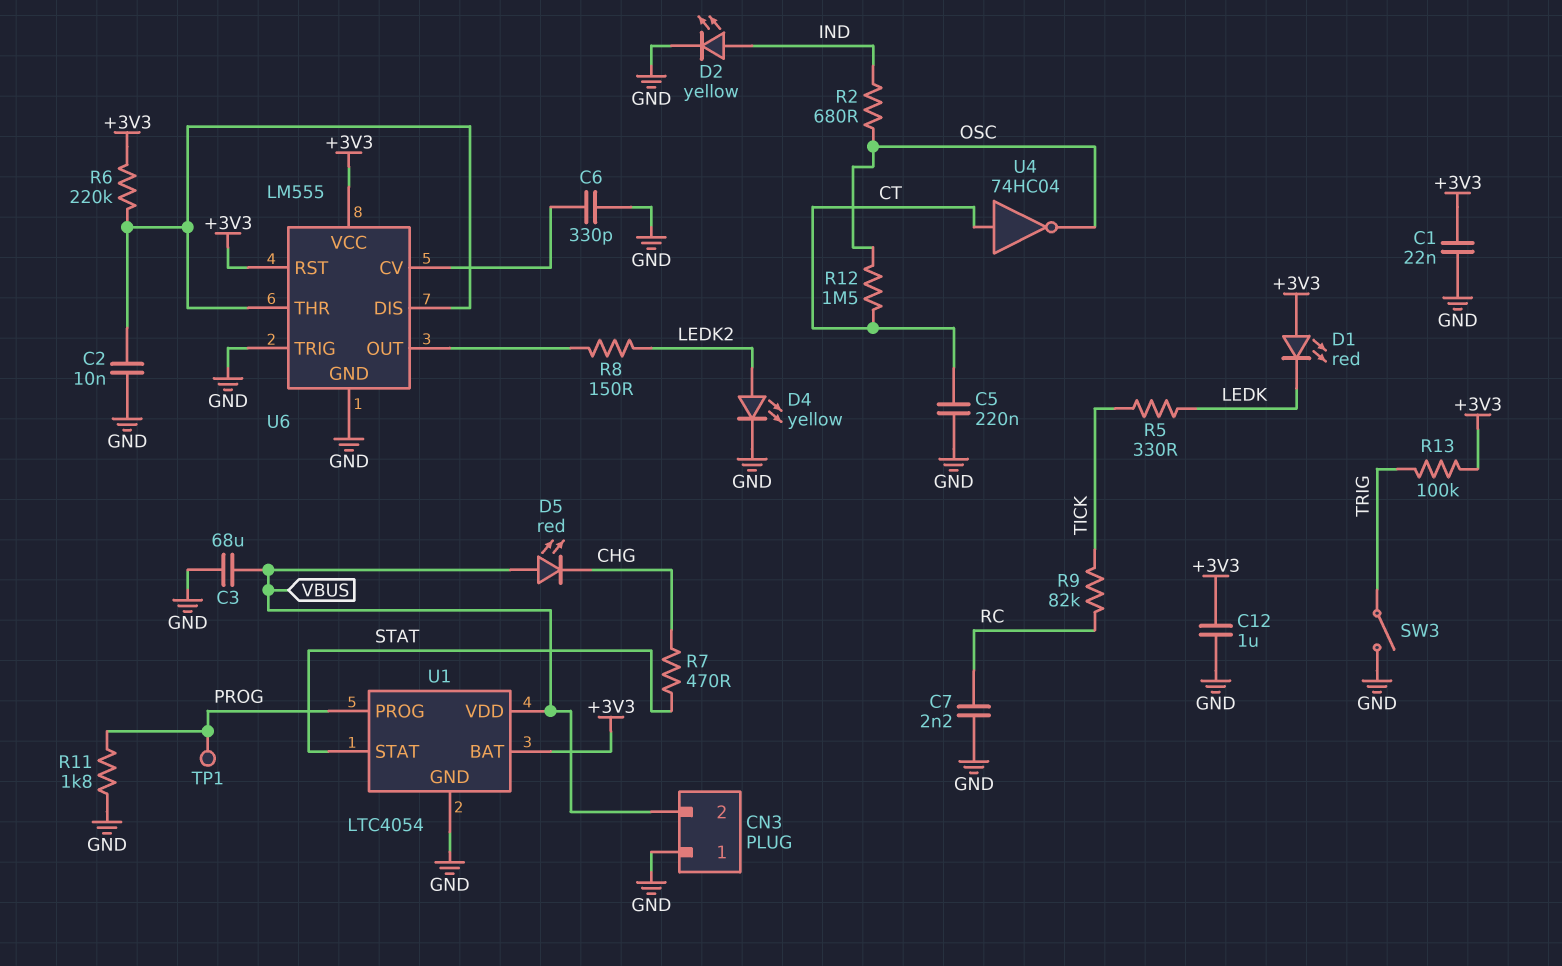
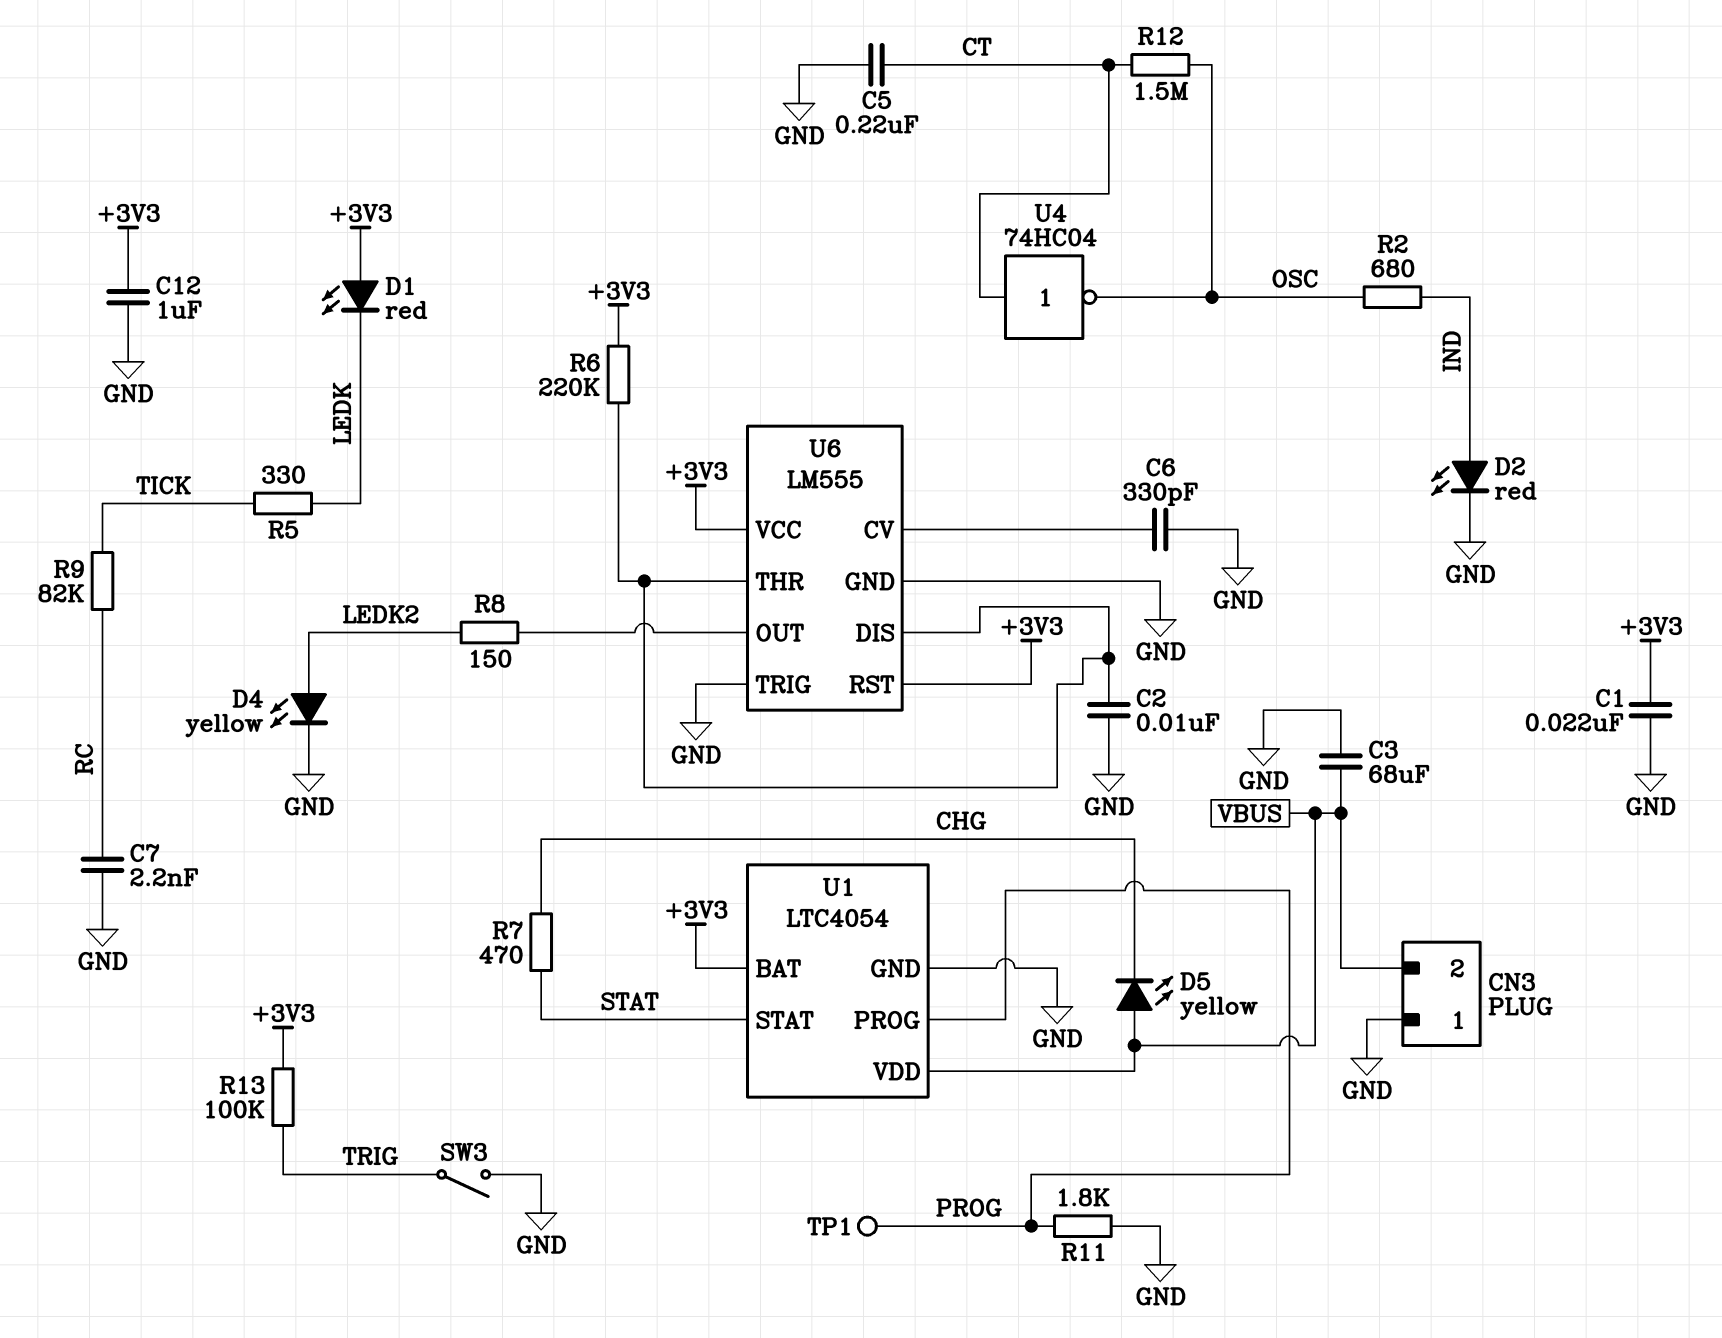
D2: LED yellow (A IND, K GND) -> LED red (A IND, K GND)
D5: LED red (A VBUS, K CHG) -> LED yellow (A VBUS, K CHG)

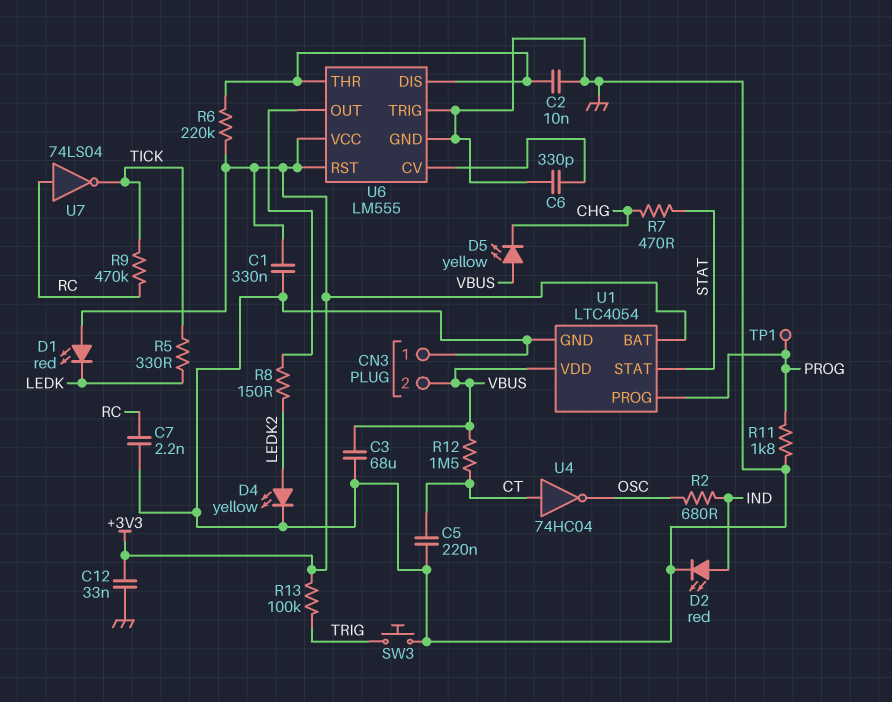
C1: 22nF (+3V3, GND) -> 330nF (+3V3, GND)
C12: 1uF (+3V3, GND) -> 33nF (+3V3, GND)
R9: 82k (RC, TICK) -> 470k (RC, TICK)
R12: 1.5M (CT, OSC) -> 1.5M (CT, VBUS)
SW3: switch (GND, TRIG) -> button (GND, TRIG)
U7: none -> NOT 74LS04 (in RC, out TICK)

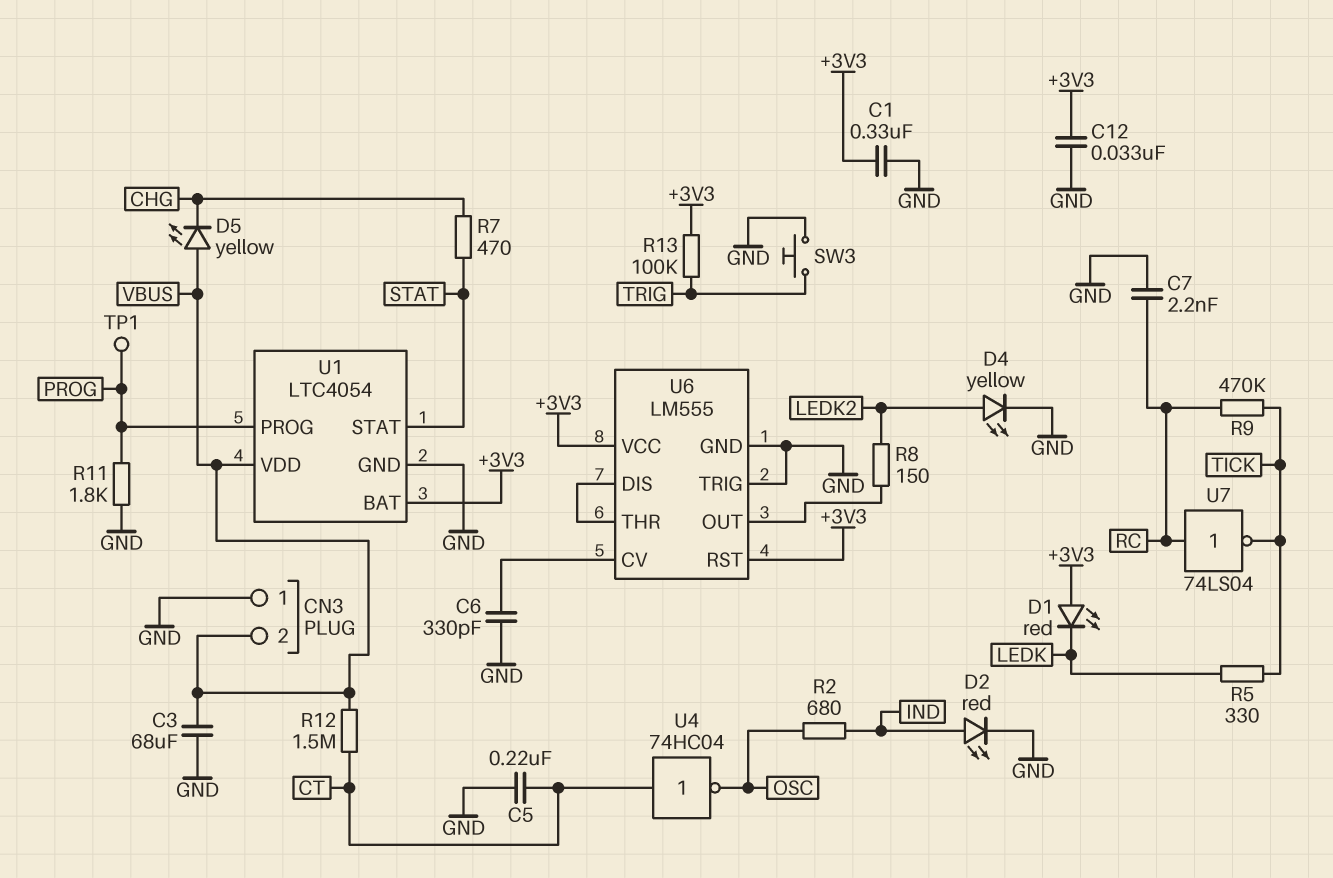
C2: 10nF (GND, U6/DIS) -> none
R6: 220k (+3V3, U6/DIS) -> none

